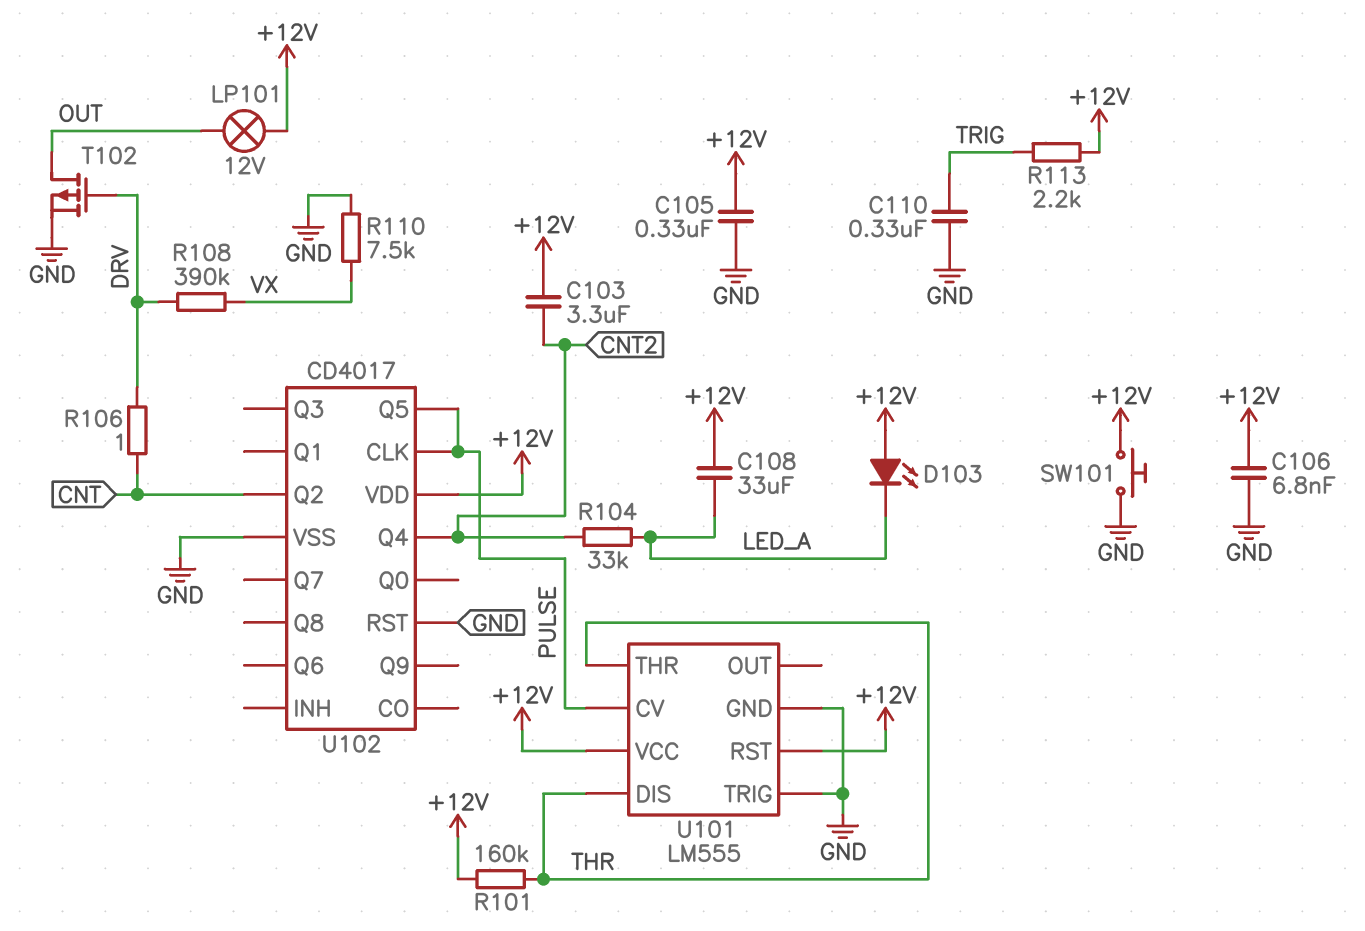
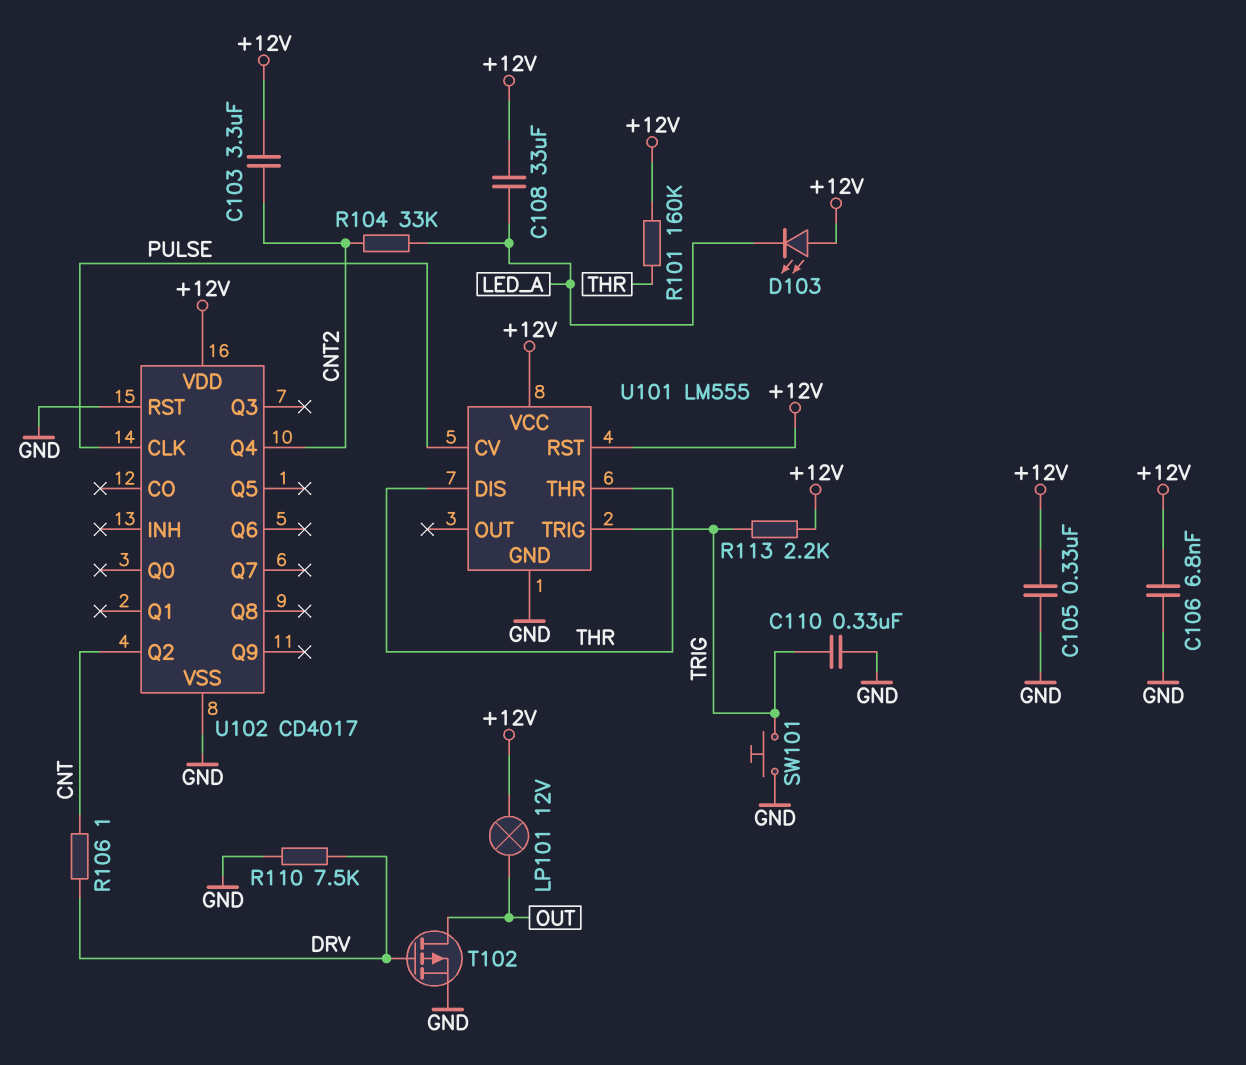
R108: 390k (DRV, VX) -> none
R110: 7.5k (GND, VX) -> 7.5k (DRV, GND)
SW101: button (+12V, GND) -> button (GND, TRIG)
U101 pin TRIG: GND -> TRIG
U102 pin Q5: PULSE -> none

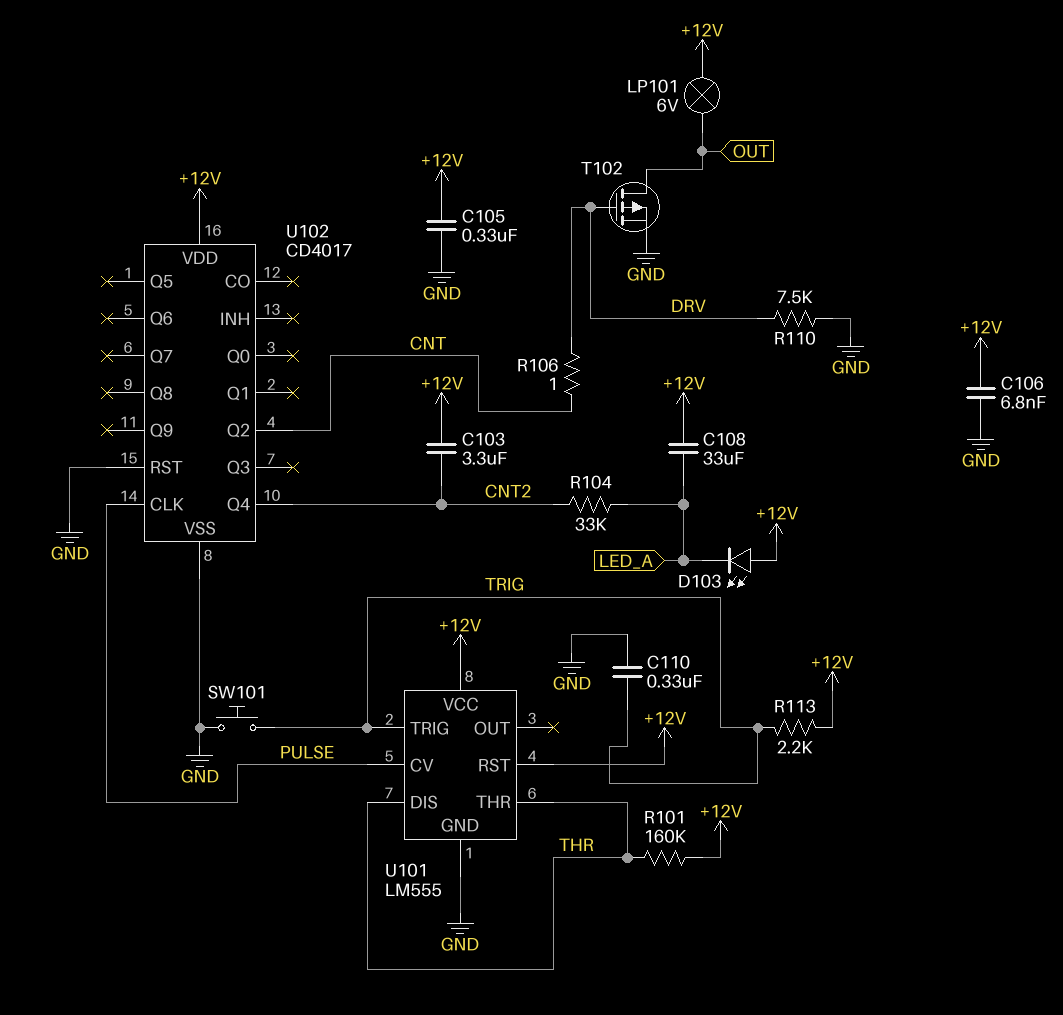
LP101: lamp 12V (+12V, OUT) -> lamp 6V (+12V, OUT)

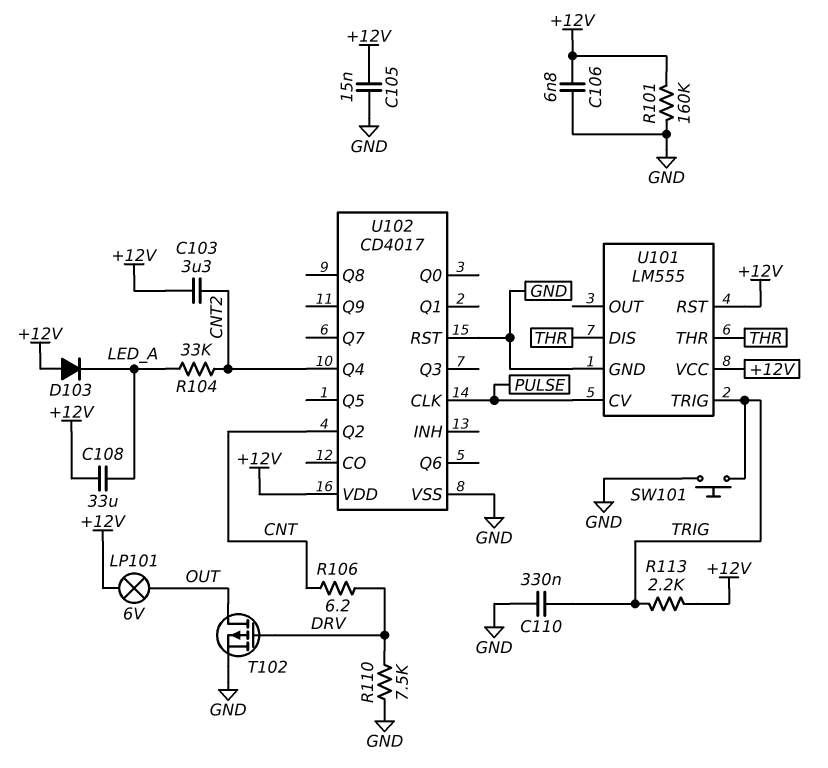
C105: 330nF (+12V, GND) -> 15nF (+12V, GND)
D103: LED (A +12V, K LED_A) -> diode (A +12V, K LED_A)
R101: 160k (+12V, THR) -> 160k (+12V, GND)
R106: 1 (CNT, DRV) -> 6.2 (CNT, DRV)

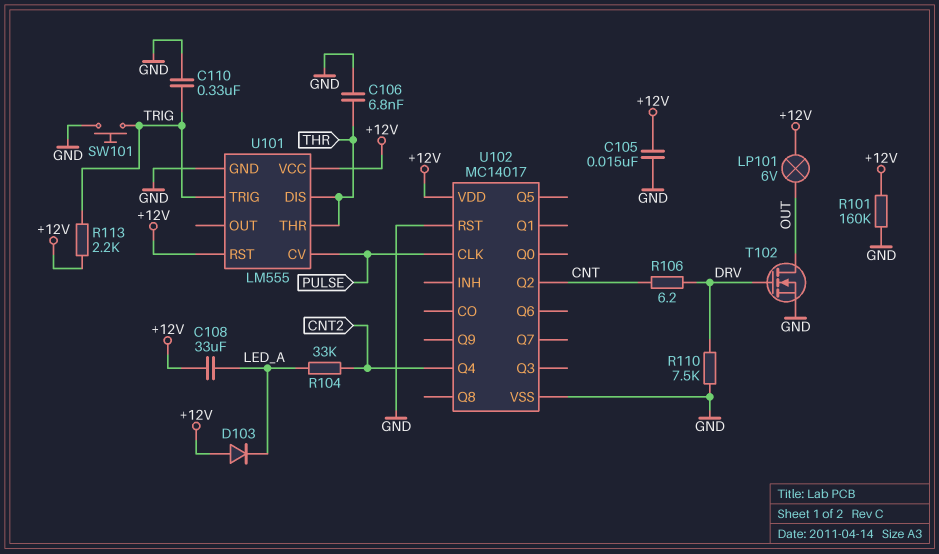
C103: 3.3uF (+12V, CNT2) -> none
C106: 6.8nF (+12V, GND) -> 6.8nF (GND, THR)
T102: PMOS (G DRV, D OUT, S GND) -> NMOS (G DRV, D OUT, S GND)
U102: CD4017 -> MC14017

